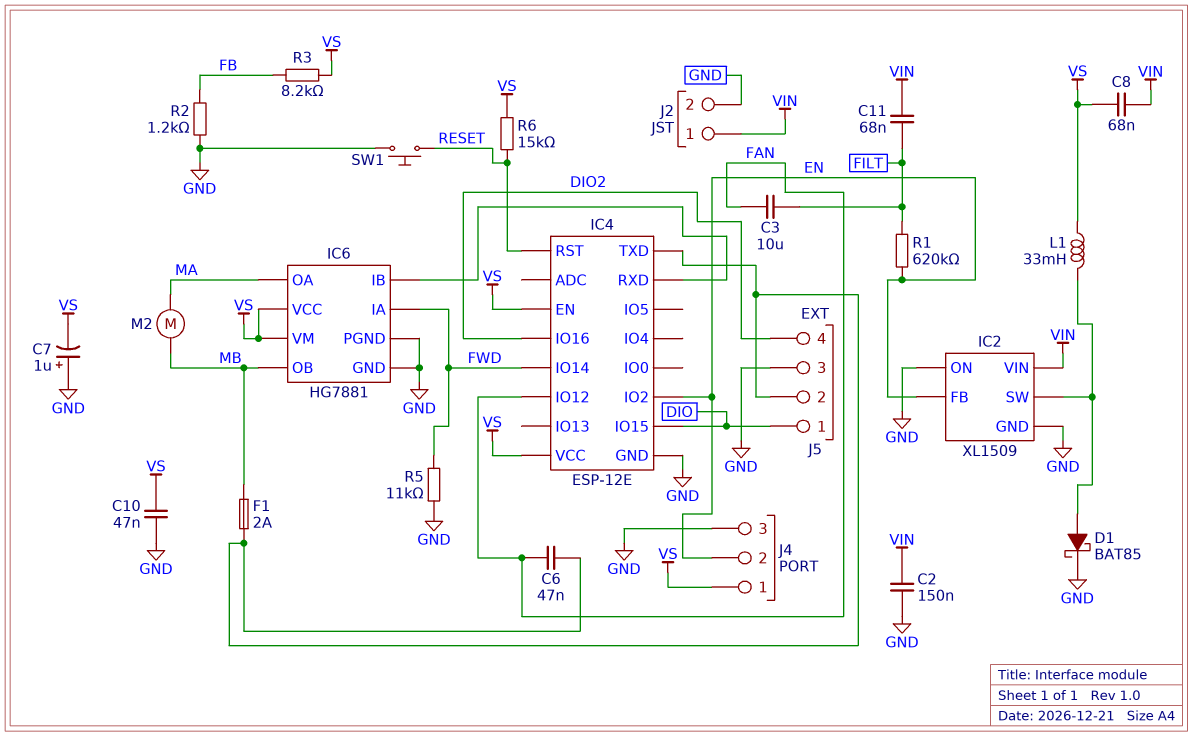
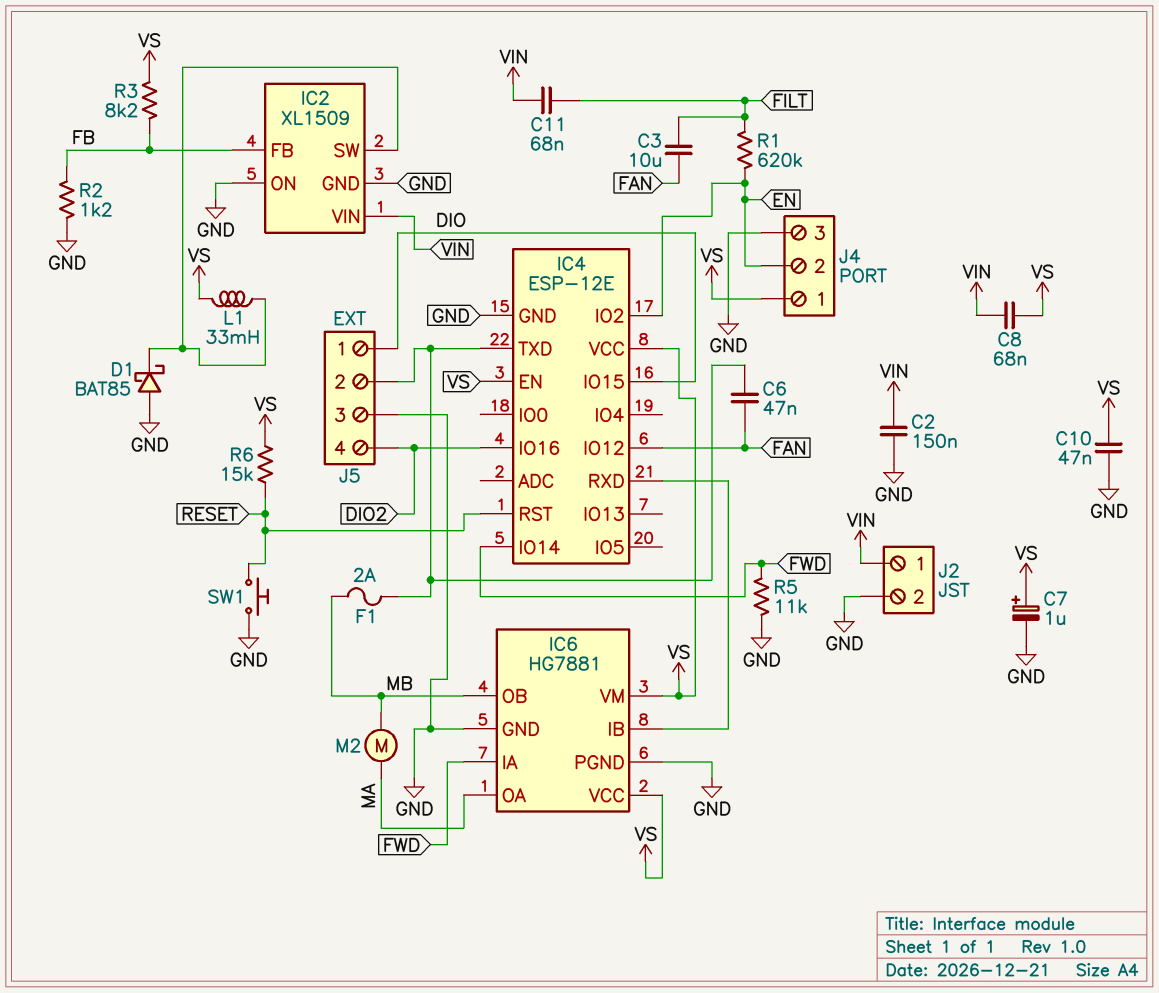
C7: 1uF (plus GND, minus VS) -> 1uF (plus VS, minus GND)
D1: schottky BAT85 (A IC2/SW, K GND) -> schottky BAT85 (A GND, K IC2/SW)
IC2 pin FB: EN -> FB

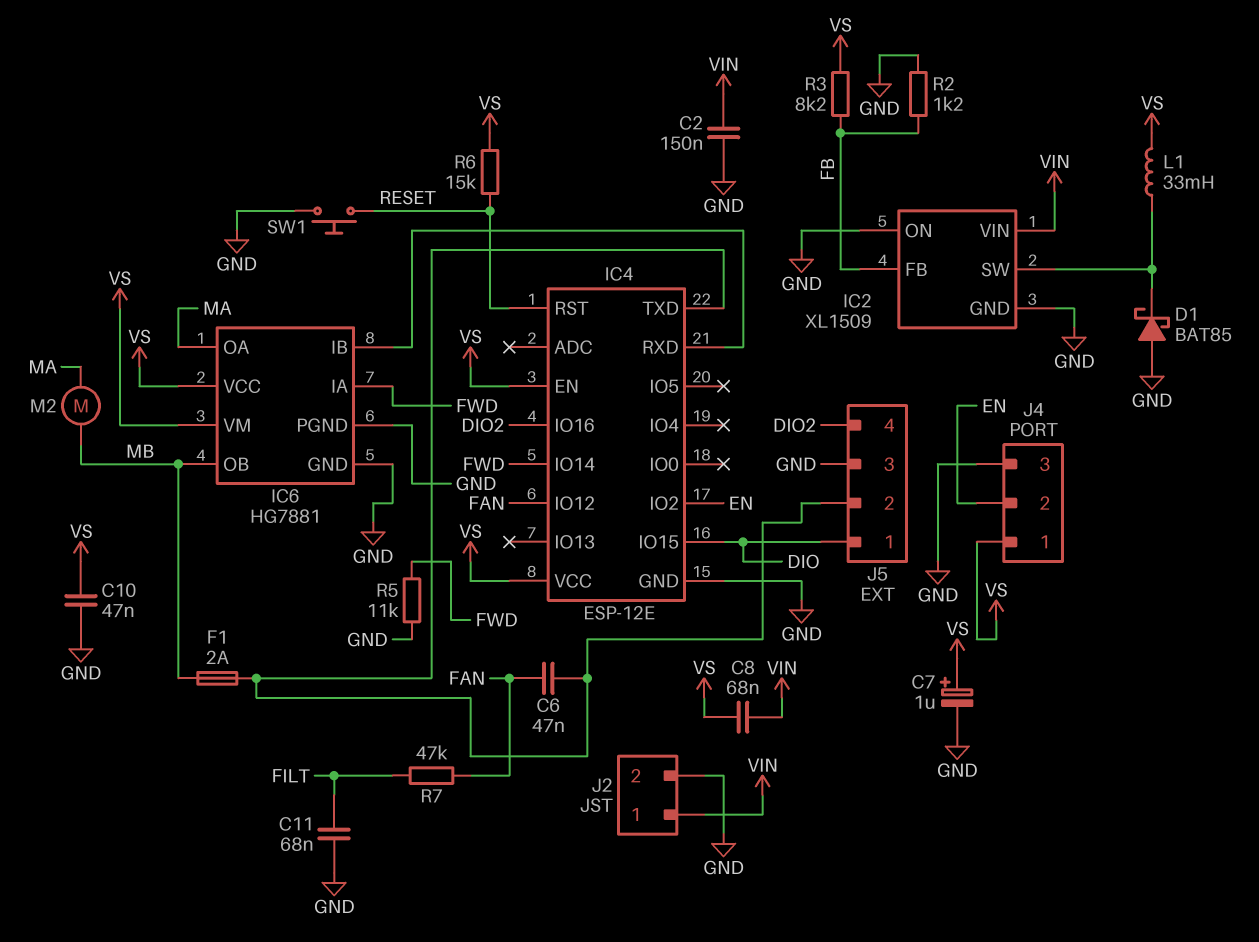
C3: 10uF (FAN, FILT) -> none
C11: 68nF (FILT, VIN) -> 68nF (FILT, GND)
R1: 620k (EN, FILT) -> none
R7: none -> 47k (FAN, FILT)

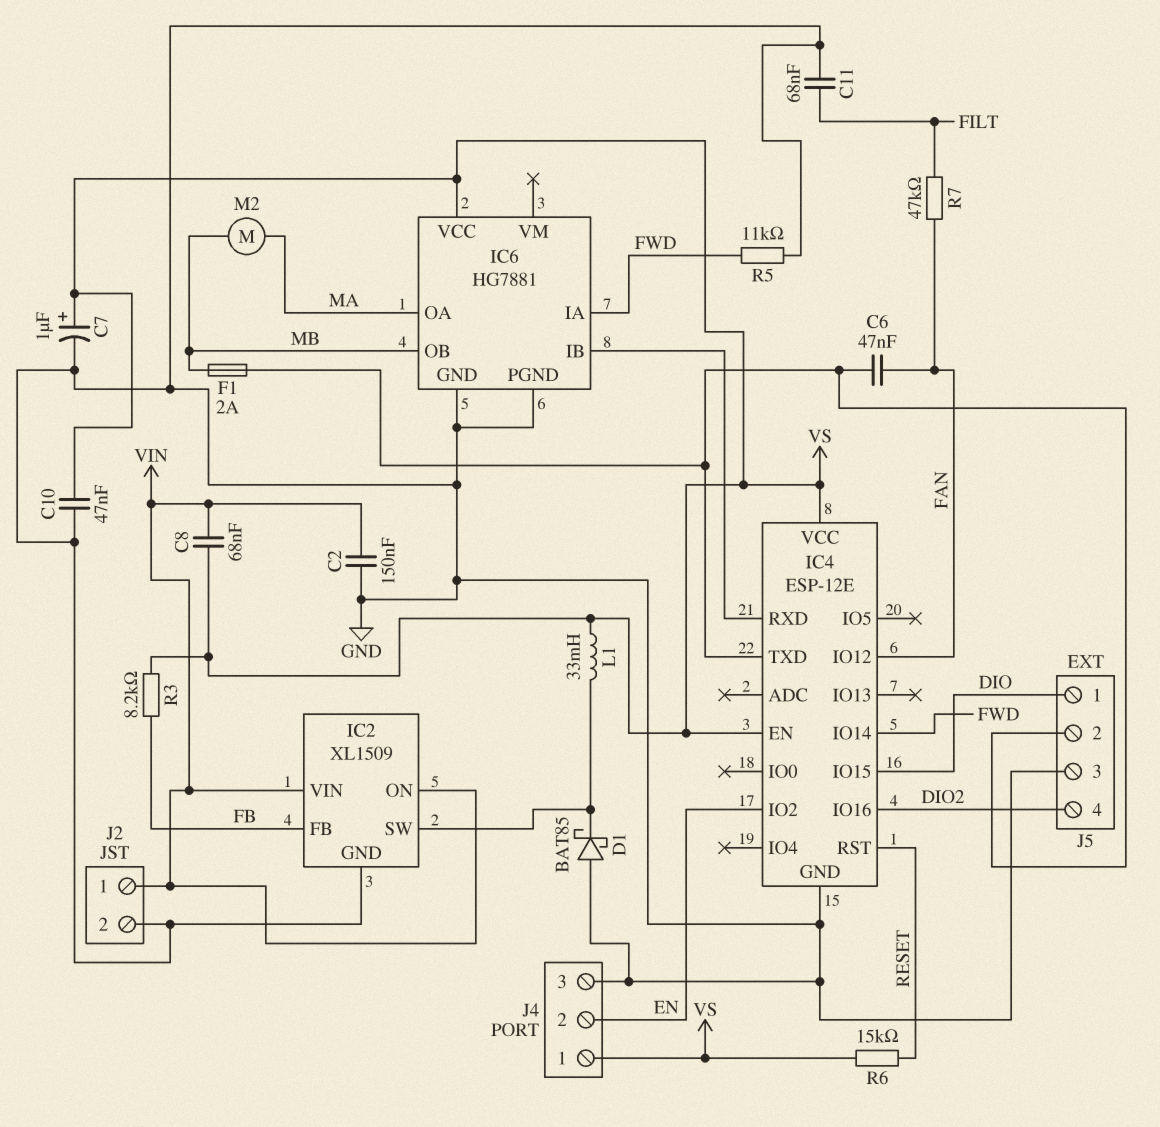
IC2 pin ON: GND -> VIN
IC6 pin VM: VS -> none
R2: 1.2k (FB, GND) -> none
SW1: button (GND, RESET) -> none

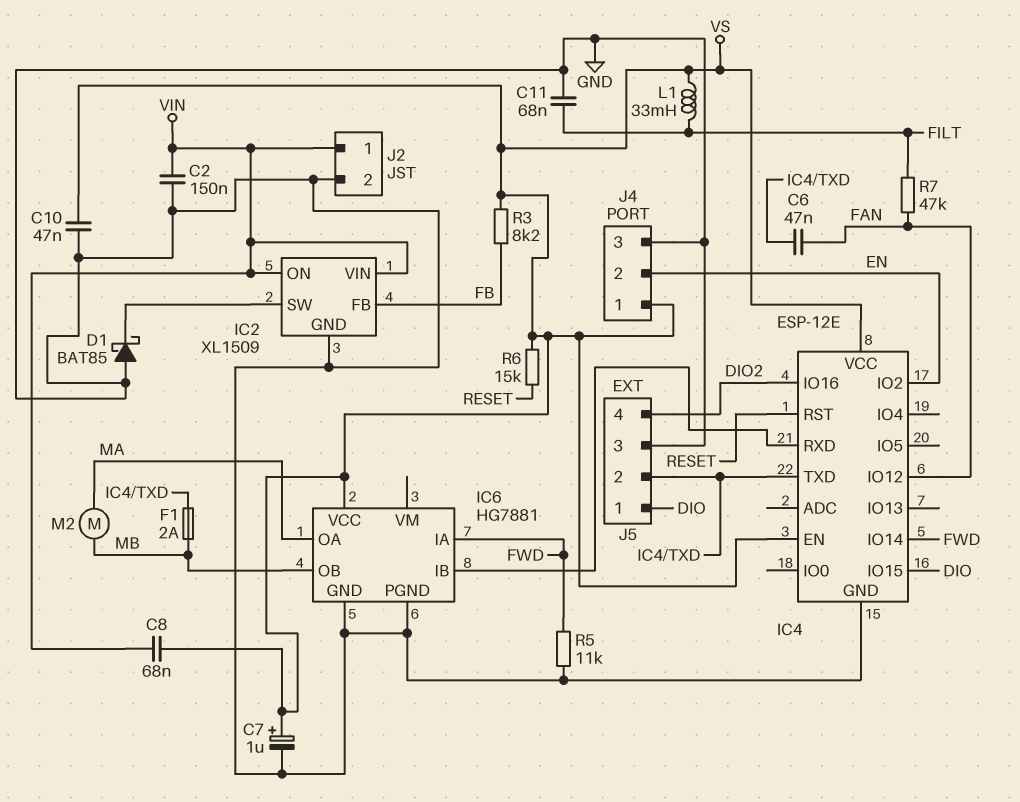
L1: 33mH (IC2/SW, VS) -> 33mH (FILT, VS)

